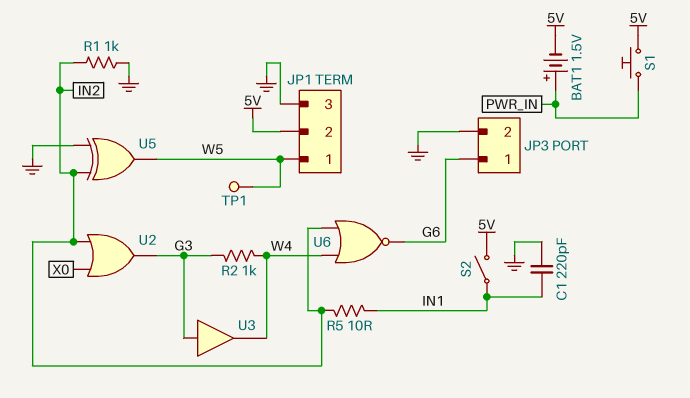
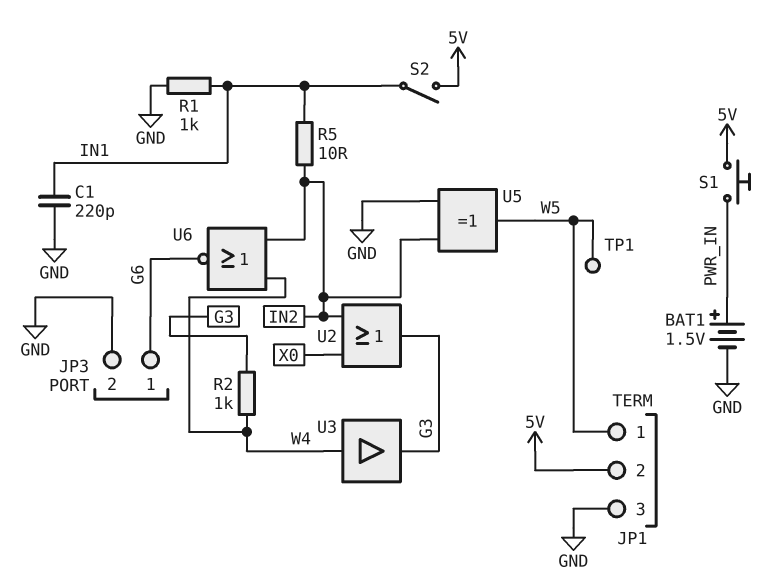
BAT1: 1.5V (plus PWR_IN, minus 5V) -> 1.5V (plus PWR_IN, minus GND)
R1: 1k (GND, IN2) -> 1k (GND, IN1)
U3: buffer (in G3, out W4) -> buffer (in W4, out G3)

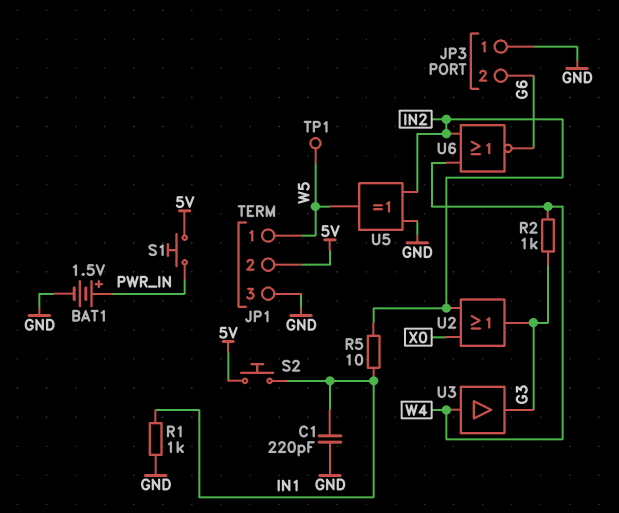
JP3 pin 1: G6 -> GND
JP3 pin 2: GND -> G6
S2: switch (5V, IN1) -> button (5V, IN1)

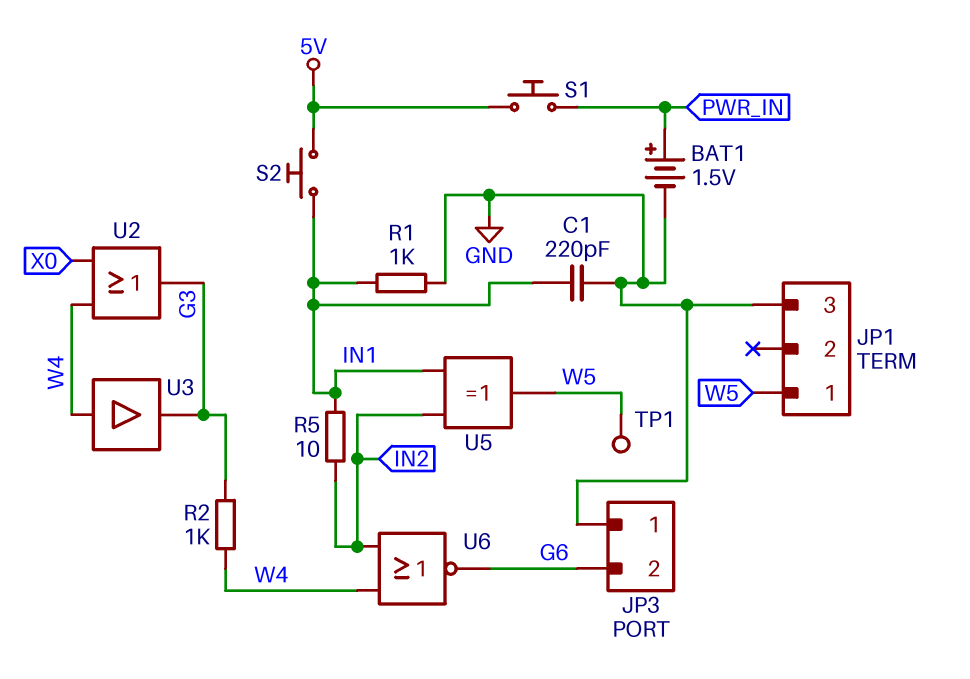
JP1 pin 2: 5V -> none
U2: OR (in IN2, in X0, out G3) -> OR (in W4, in X0, out G3)
U5: XOR (in GND, in IN2, out W5) -> XOR (in IN1, in IN2, out W5)

